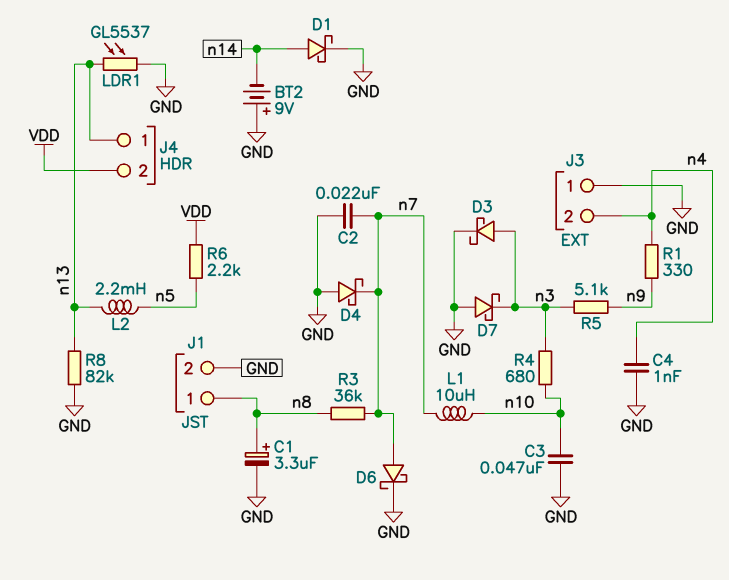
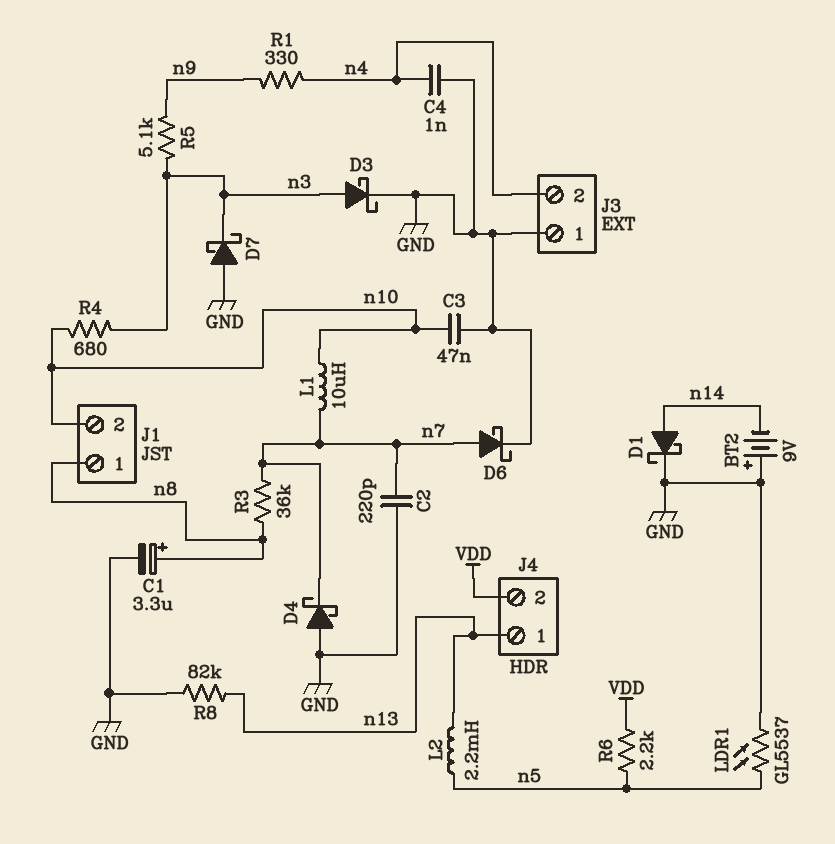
C2: 22nF (GND, n7) -> 220pF (GND, n7)
J1 pin 2: GND -> n10
LDR1: GL5537 (GND, n13) -> GL5537 (GND, n5)

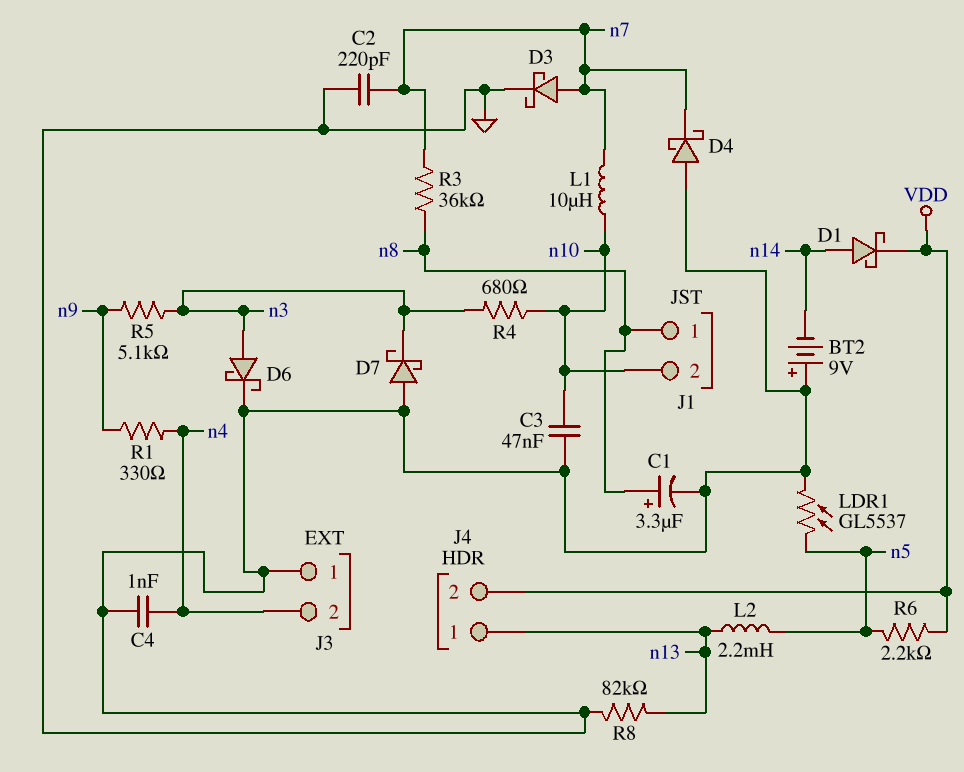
D1: schottky (A n14, K GND) -> schottky (A n14, K VDD)
D3: schottky (A n3, K GND) -> schottky (A n7, K GND)
D6: schottky (A n7, K GND) -> schottky (A n3, K GND)

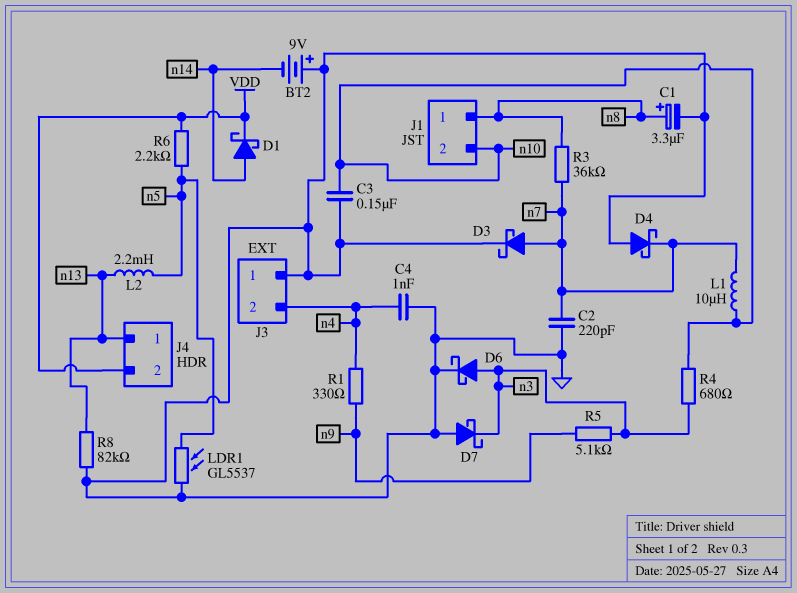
C3: 47nF (GND, n10) -> 150nF (GND, n10)

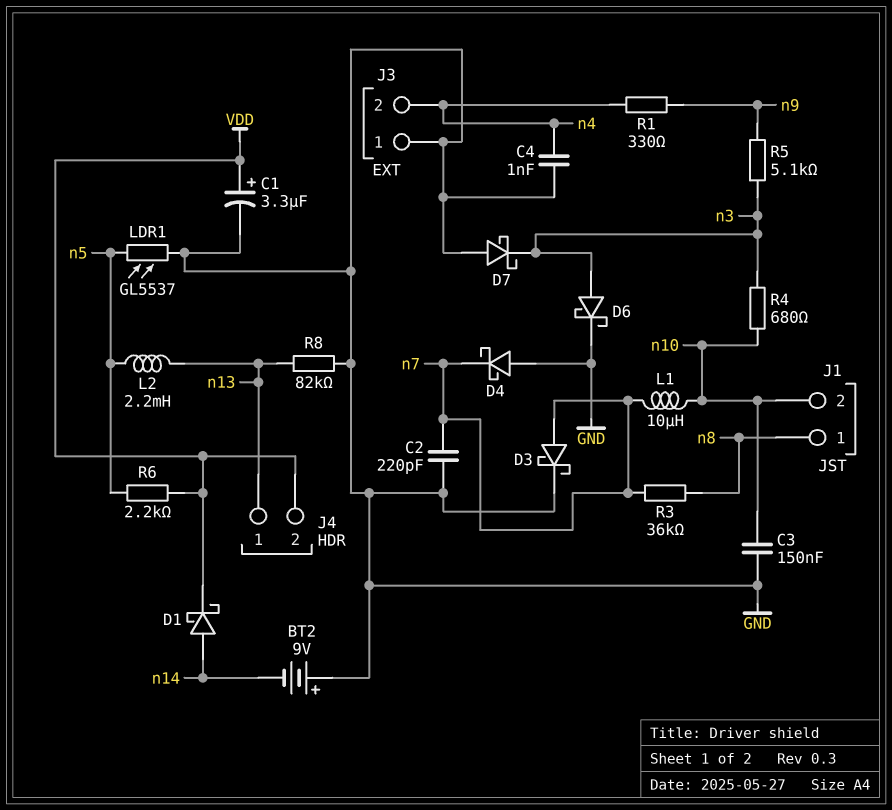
C1: 3.3uF (plus n8, minus GND) -> 3.3uF (plus VDD, minus GND)

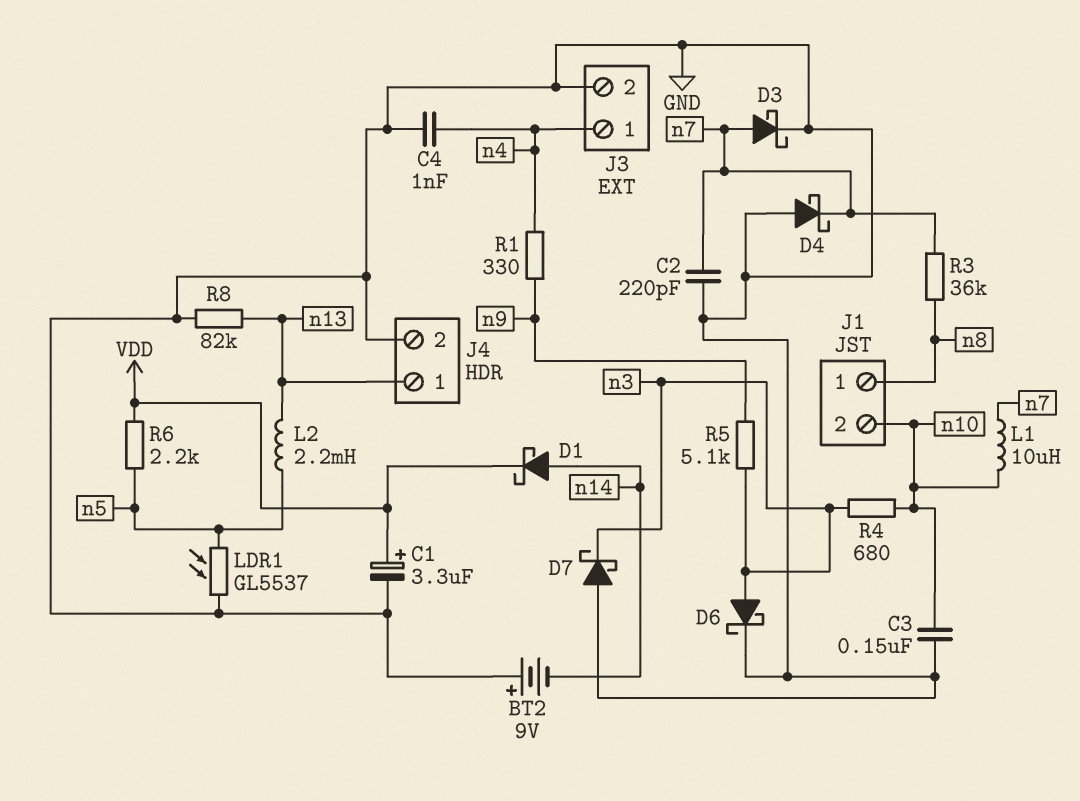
J3 pin 1: GND -> n4
J3 pin 2: n4 -> GND
J4 pin 2: VDD -> GND

